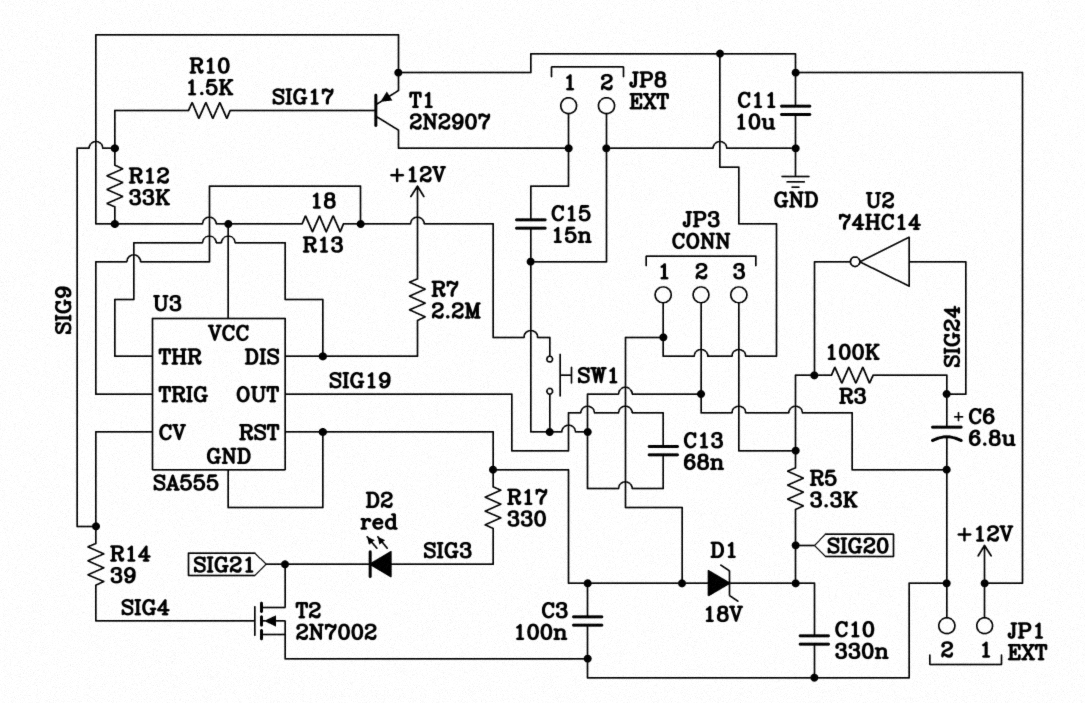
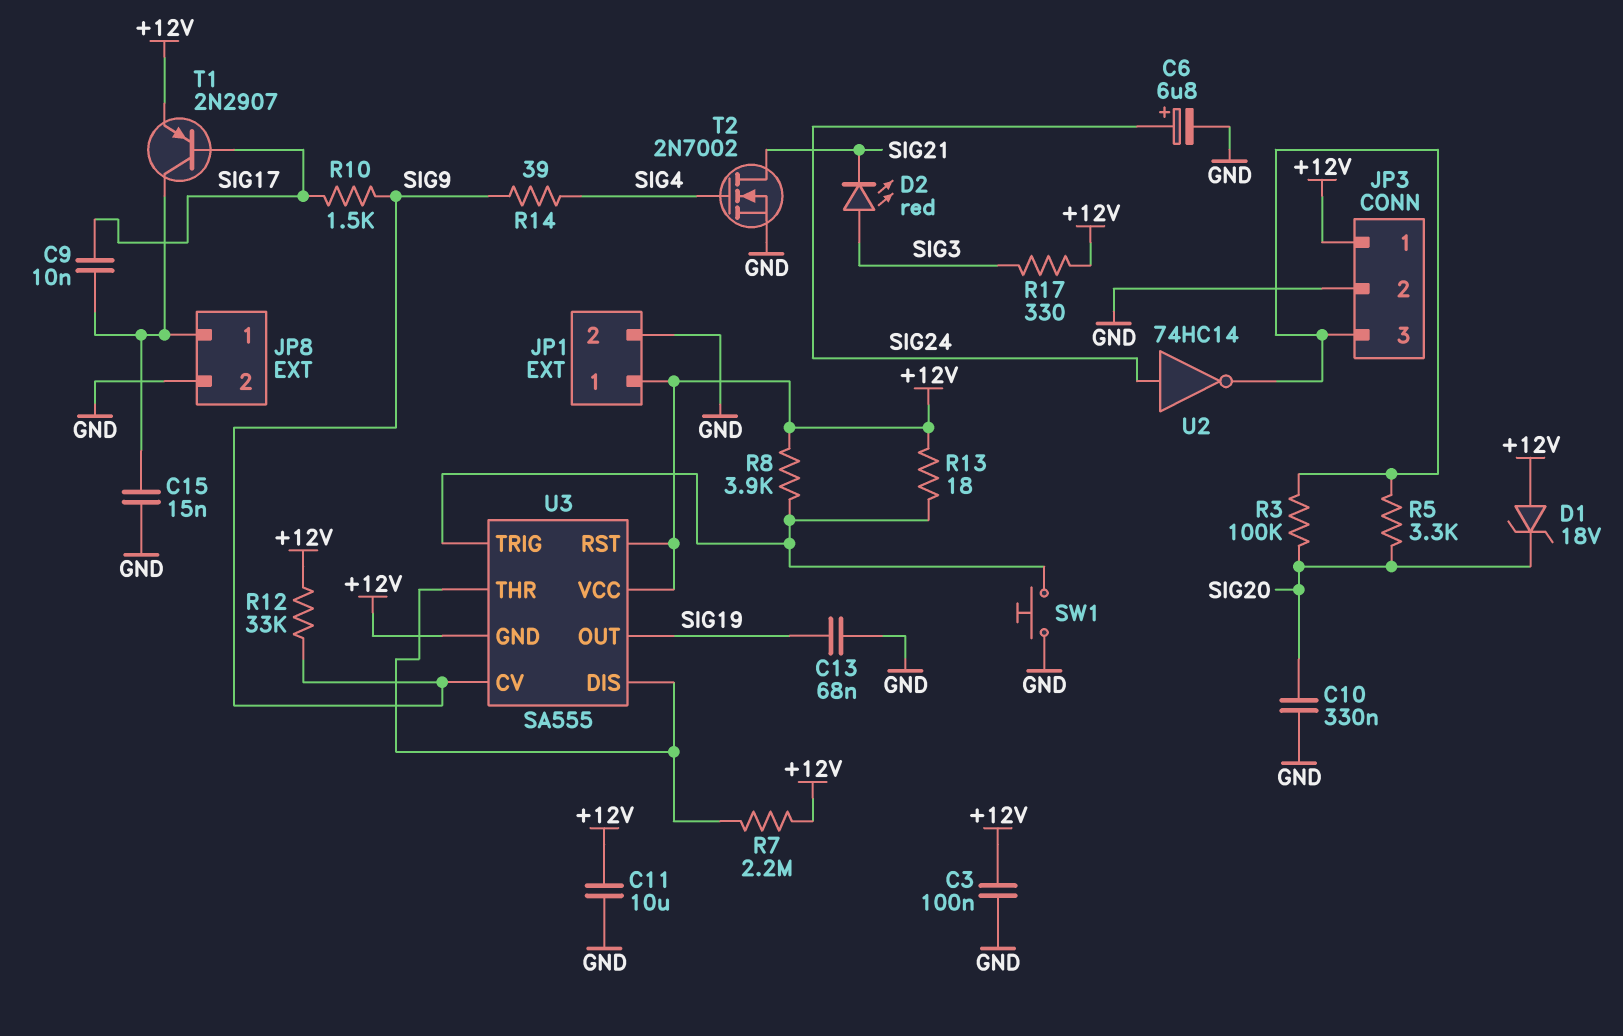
C9: none -> 10nF (JP8/1, SIG17)
R3: 100k (JP3/3, SIG24) -> 100k (JP3/3, SIG20)
R8: none -> 3.9k (+12V, U3/TRIG)

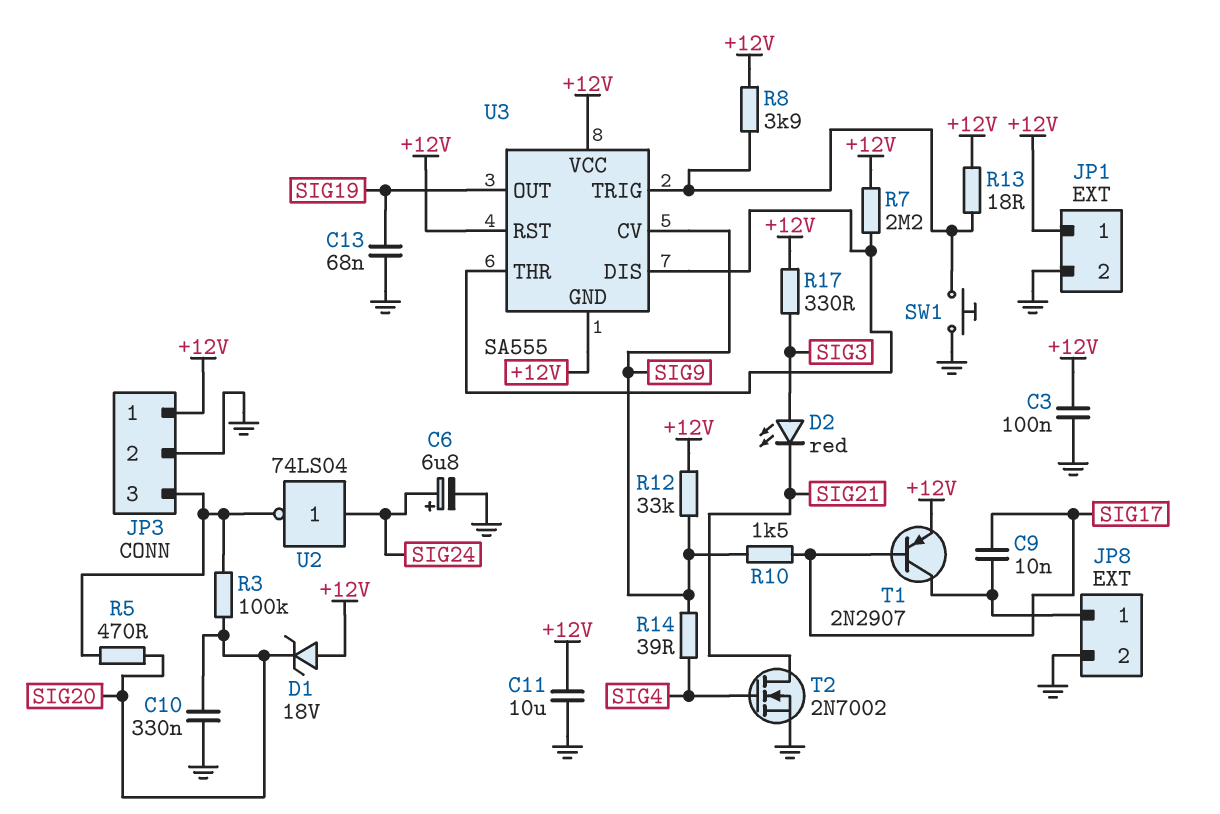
C15: 15nF (GND, JP8/1) -> none
R5: 3.3k (JP3/3, SIG20) -> 470 (JP3/3, SIG20)
U2: NOT 74HC14 (in SIG24, out JP3/3) -> NOT 74LS04 (in SIG24, out JP3/3)

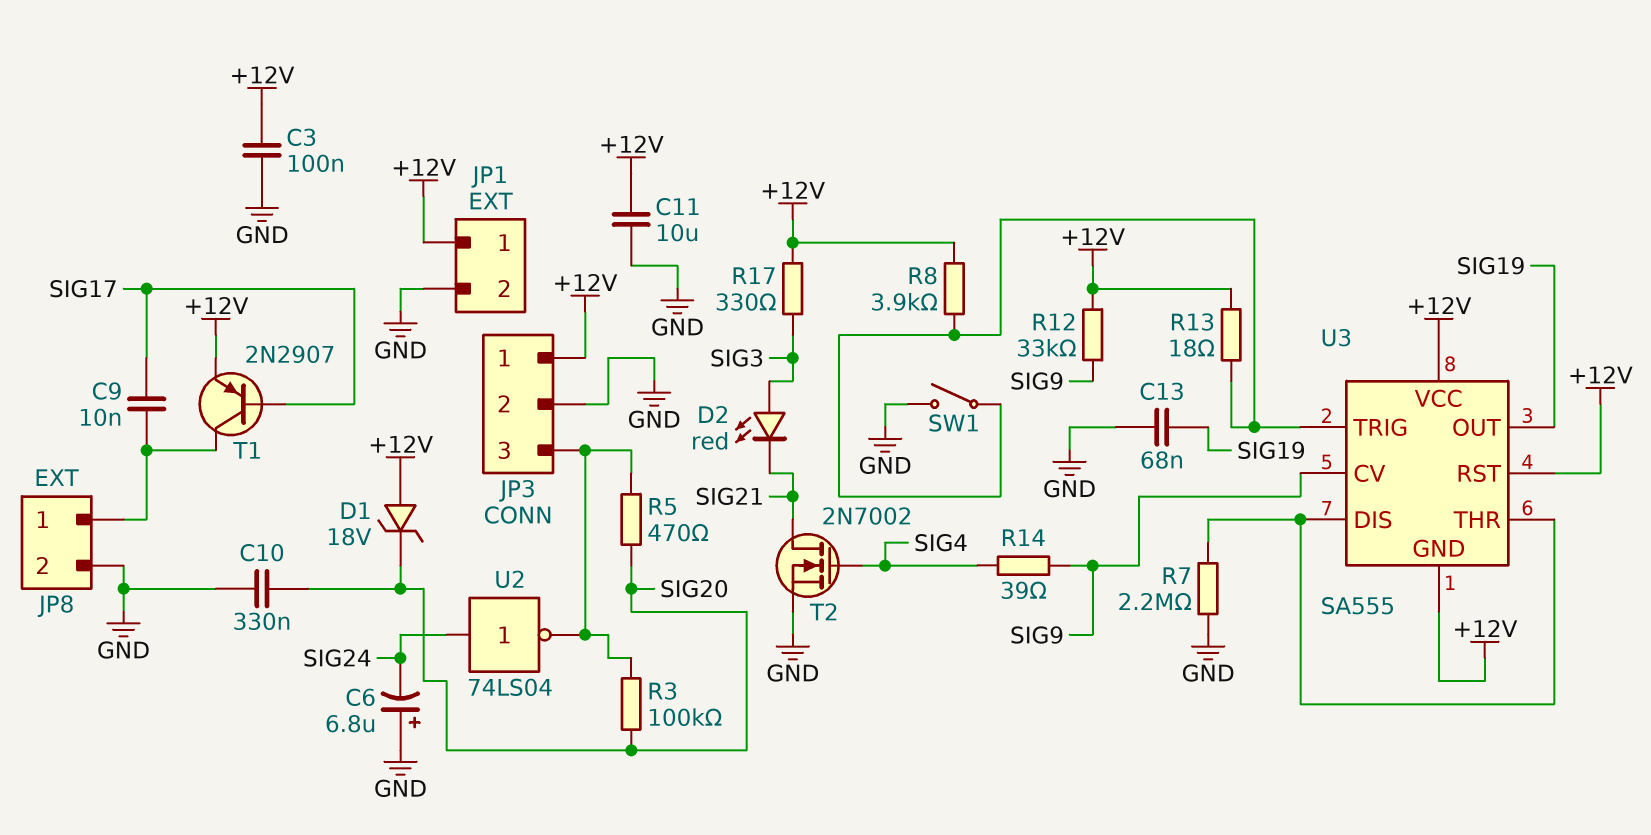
C6: 6.8uF (plus SIG24, minus GND) -> 6.8uF (plus GND, minus SIG24)
R7: 2.2M (+12V, U3/DIS) -> 2.2M (GND, U3/DIS)
R10: 1.5k (SIG9, SIG17) -> none
SW1: button (GND, U3/TRIG) -> switch (GND, U3/TRIG)

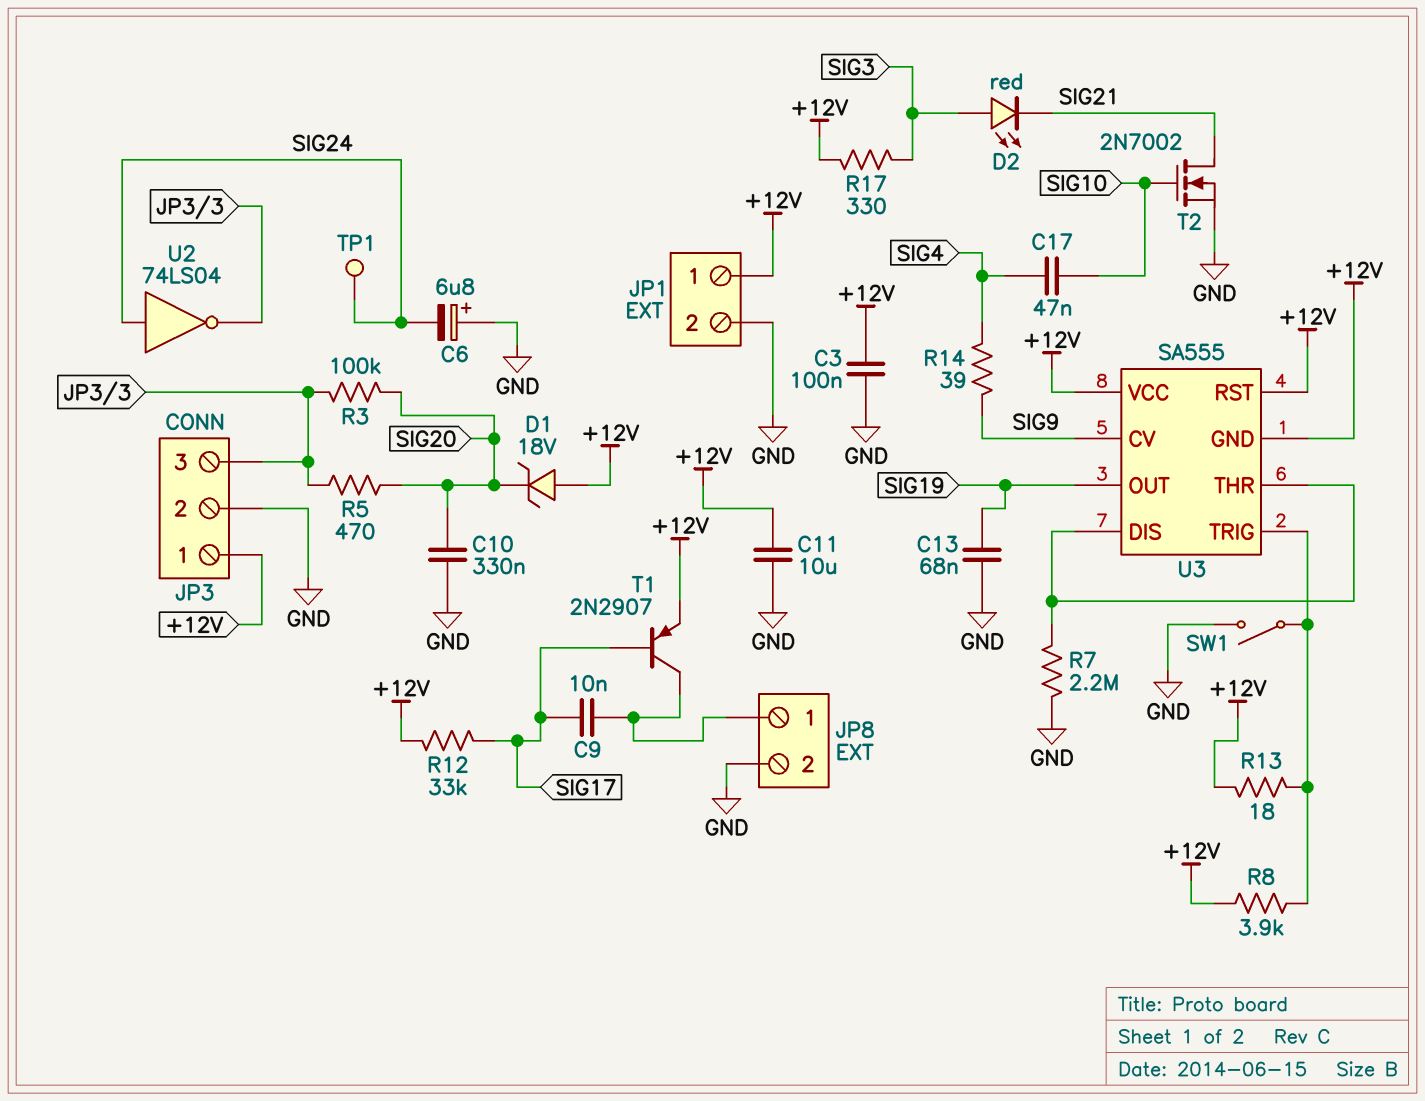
C17: none -> 47nF (SIG4, SIG10)
R12: 33k (+12V, SIG9) -> 33k (+12V, SIG17)
T2: NMOS 2N7002 (G SIG4, D SIG21, S GND) -> NMOS 2N7002 (G SIG10, D SIG21, S GND)
TP1: none -> test point (SIG24)

